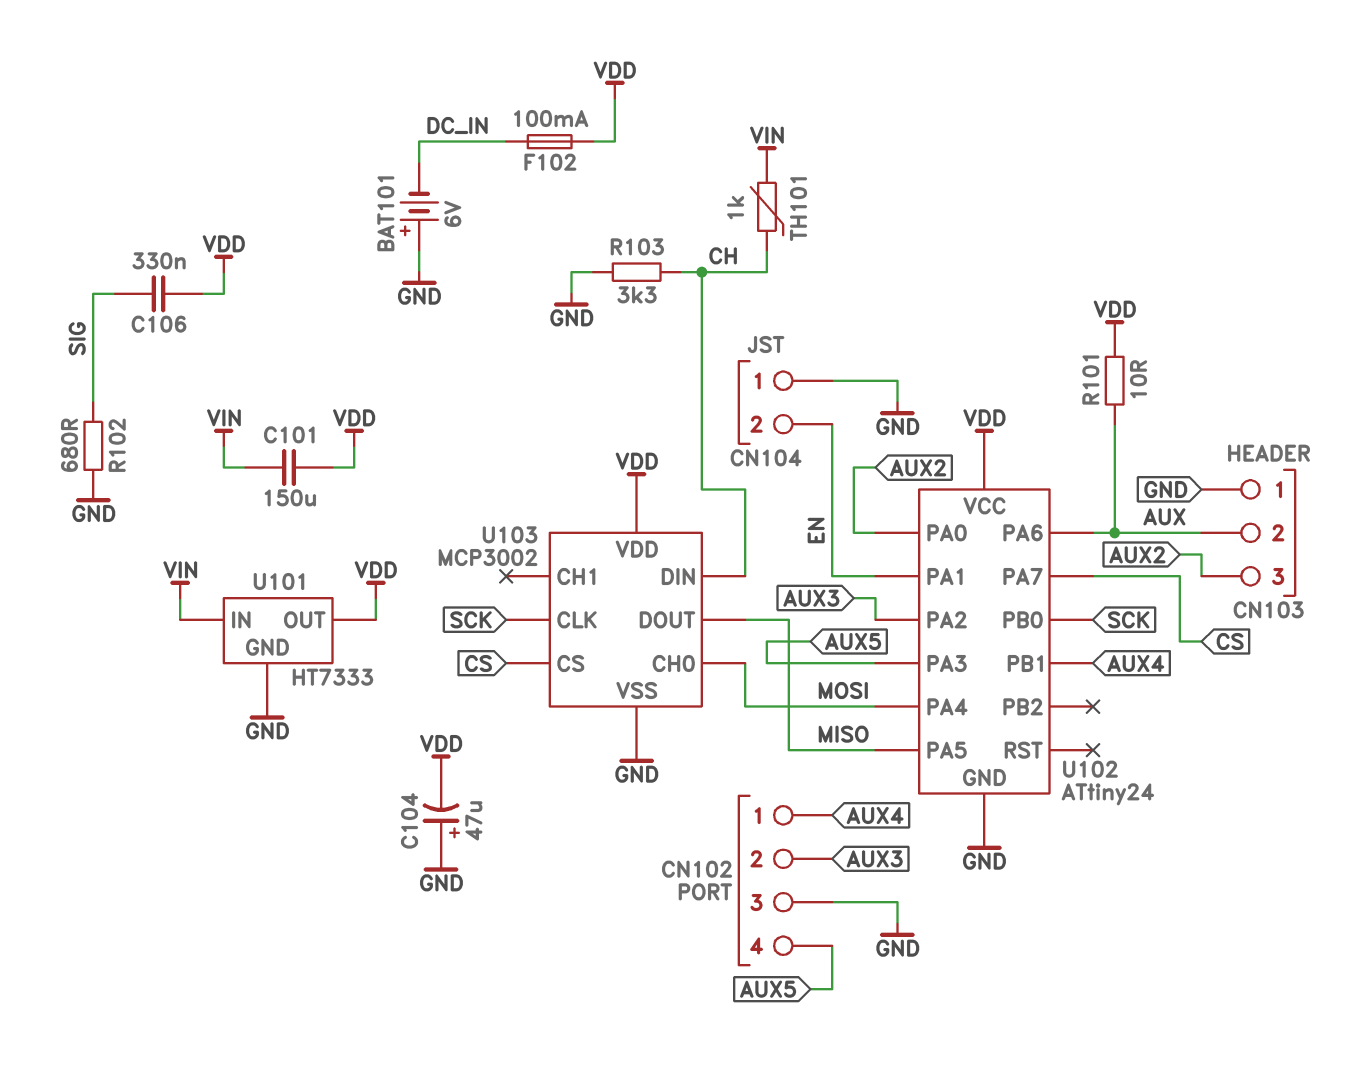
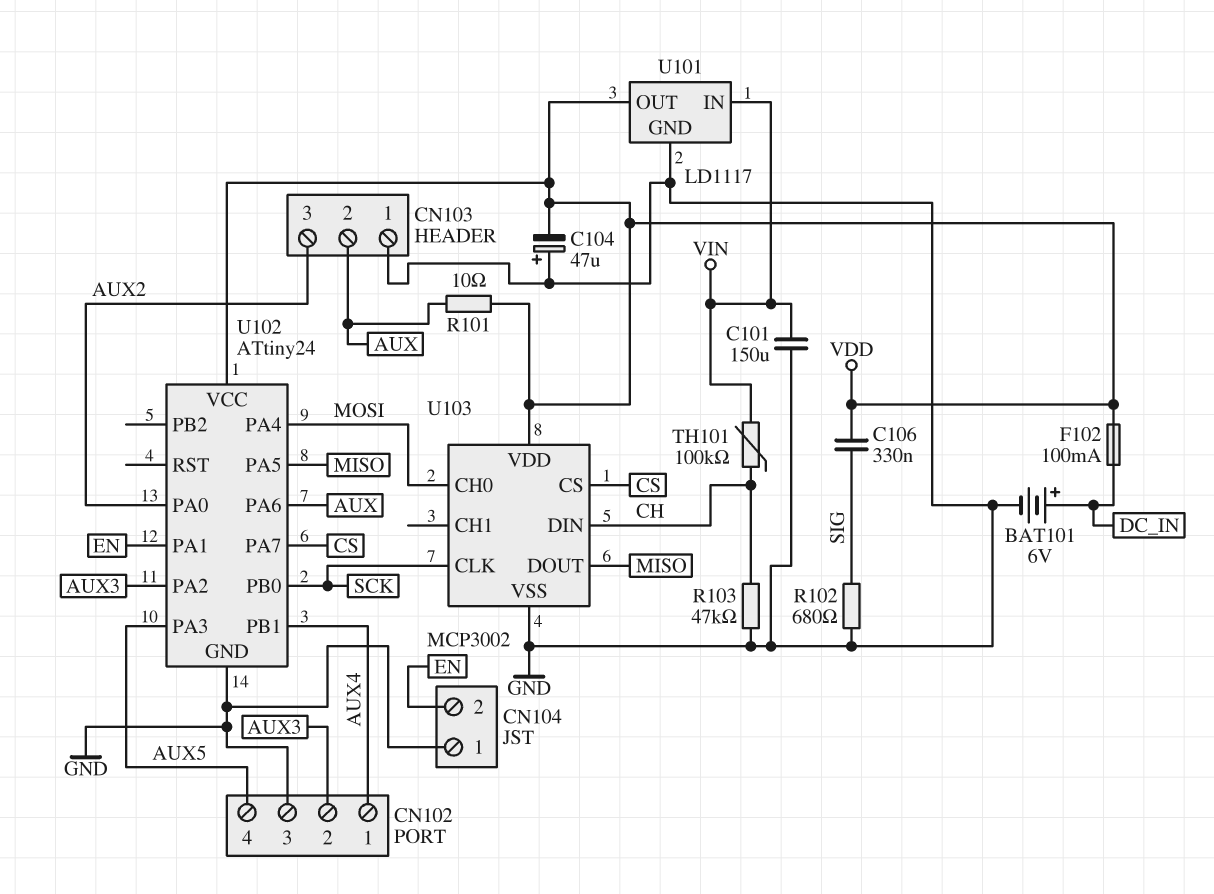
BAT101: 6V (plus GND, minus DC_IN) -> 6V (plus DC_IN, minus GND)
C101: 150uF (VDD, VIN) -> 150uF (GND, VIN)
R103: 3.3k (CH, GND) -> 47k (CH, GND)
TH101: 1k (CH, VIN) -> 100k (CH, VIN)
U101: HT7333 -> LD1117

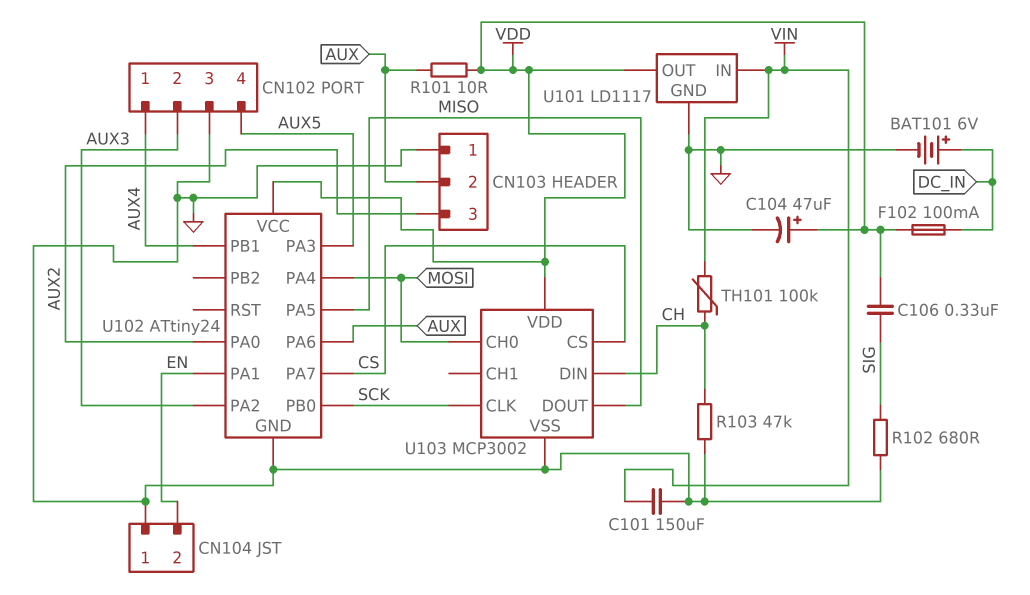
C104: 47uF (plus GND, minus VDD) -> 47uF (plus VDD, minus GND)

